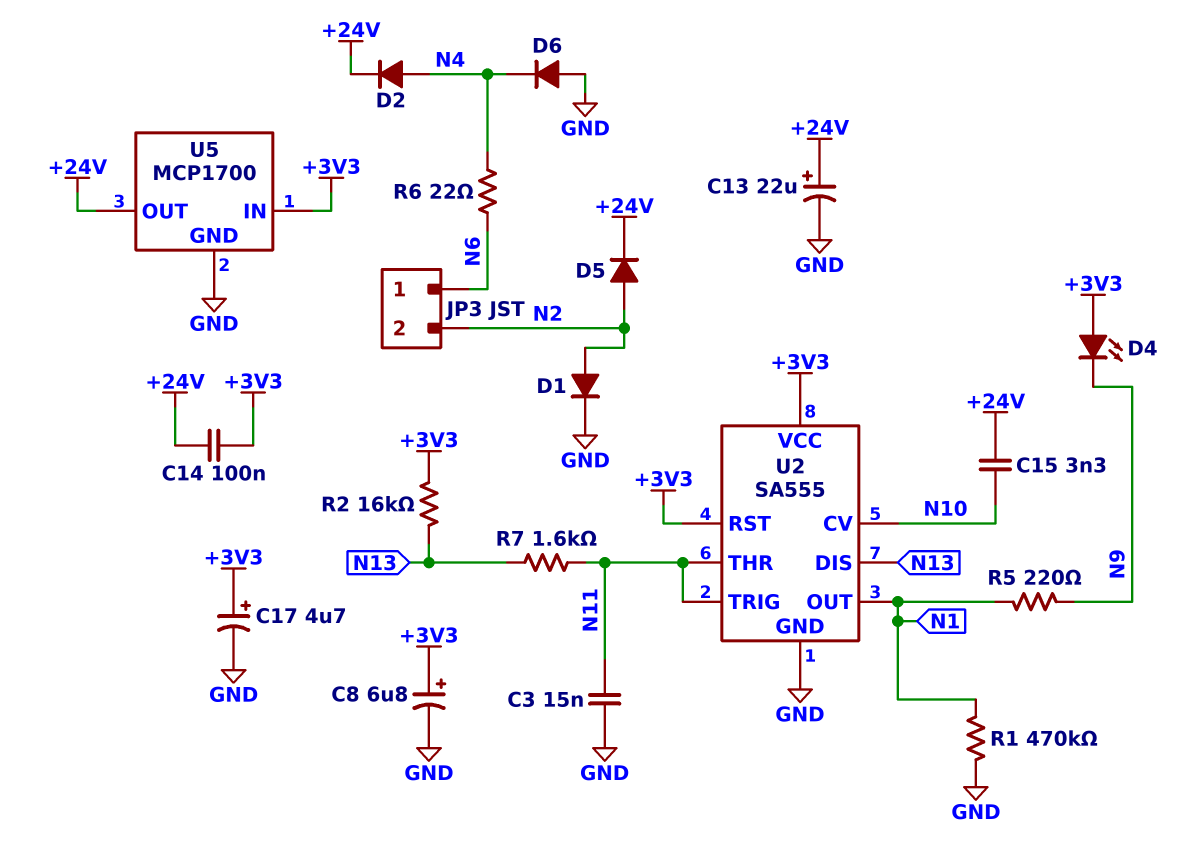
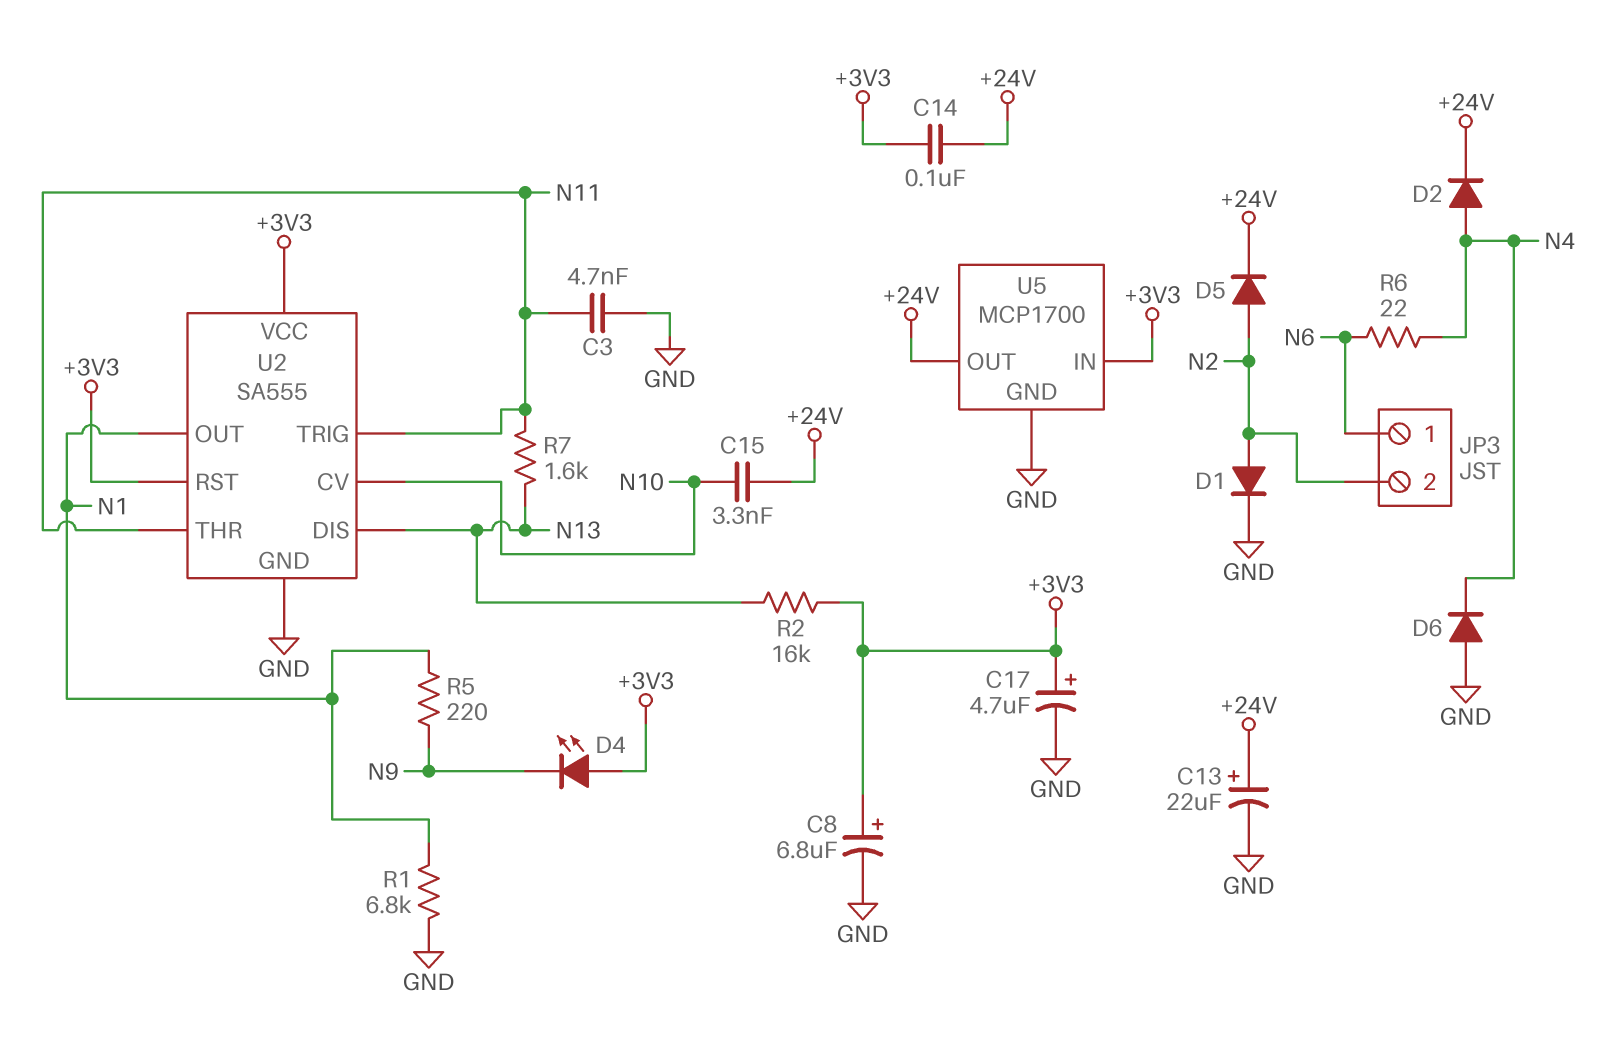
C3: 15nF (GND, N11) -> 4.7nF (GND, N11)
R1: 470k (GND, N1) -> 6.8k (GND, N1)

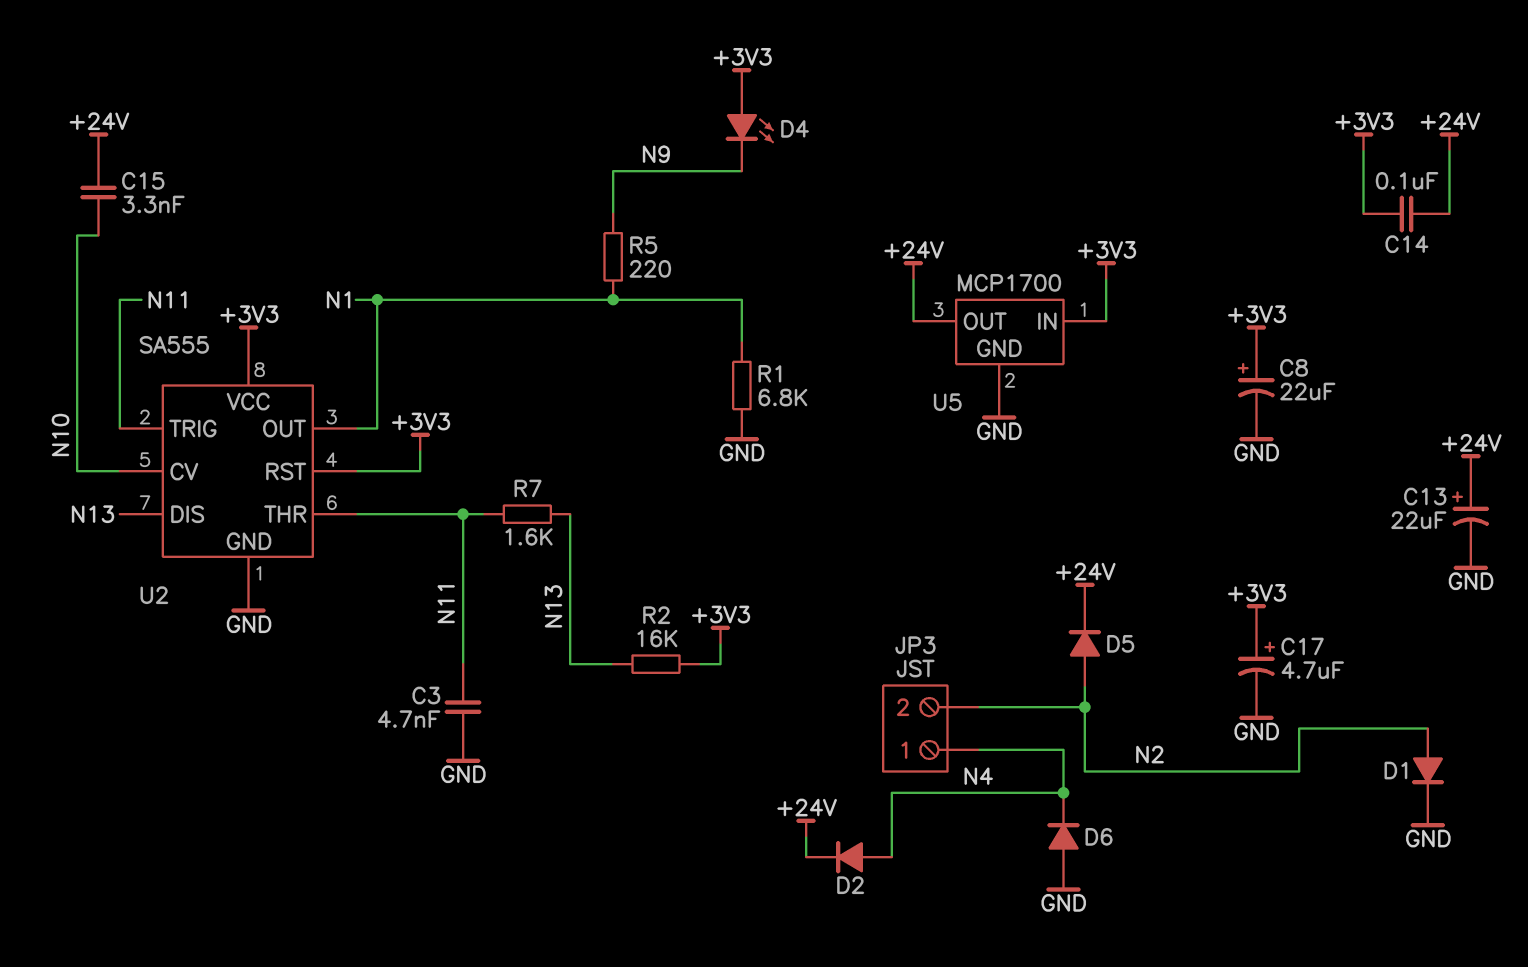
C8: 6.8uF (plus +3V3, minus GND) -> 22uF (plus +3V3, minus GND)
JP3 pin 1: N6 -> N4
R6: 22 (N4, N6) -> none

